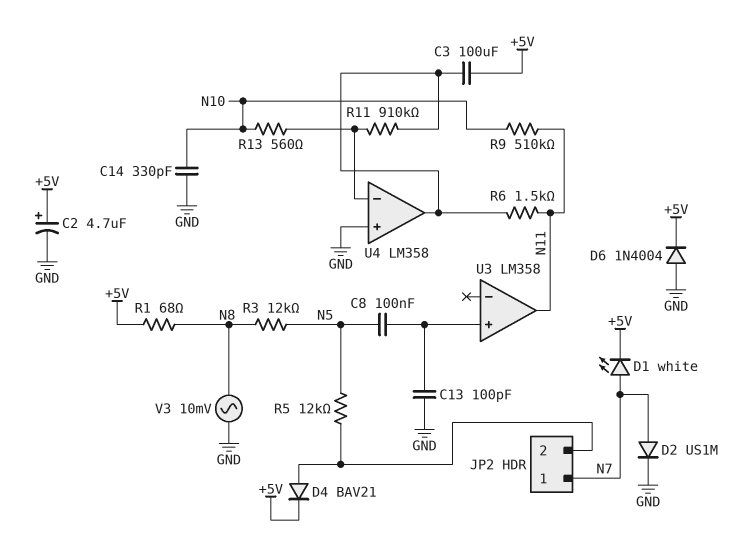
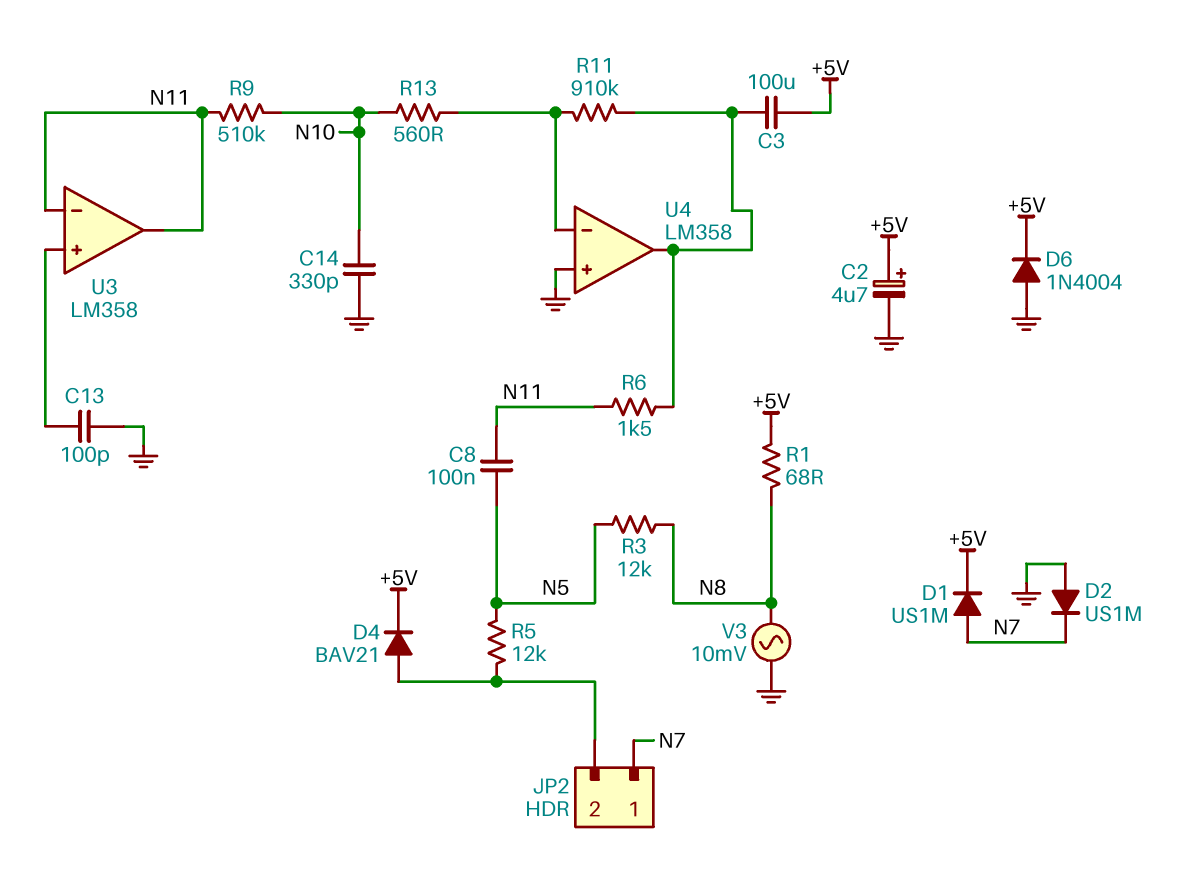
C8: 100nF (N5, U3/in+) -> 100nF (N5, N11)
D1: LED white (A N7, K +5V) -> diode US1M (A N7, K +5V)
D2: diode US1M (A N7, K GND) -> diode US1M (A GND, K N7)
U3 pin in-: none -> N11

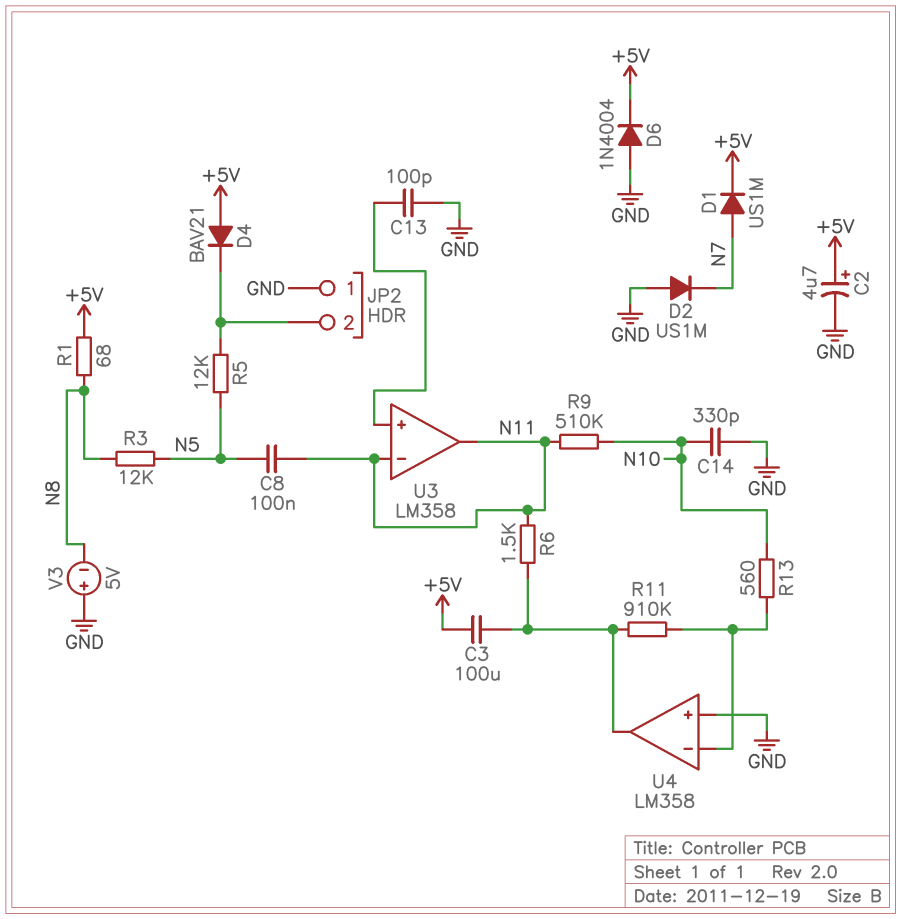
D4: diode BAV21 (A JP2/2, K +5V) -> diode BAV21 (A +5V, K JP2/2)
JP2 pin 1: N7 -> GND
V3: AC 10mV (GND, N8) -> 5V (plus GND, minus N8)

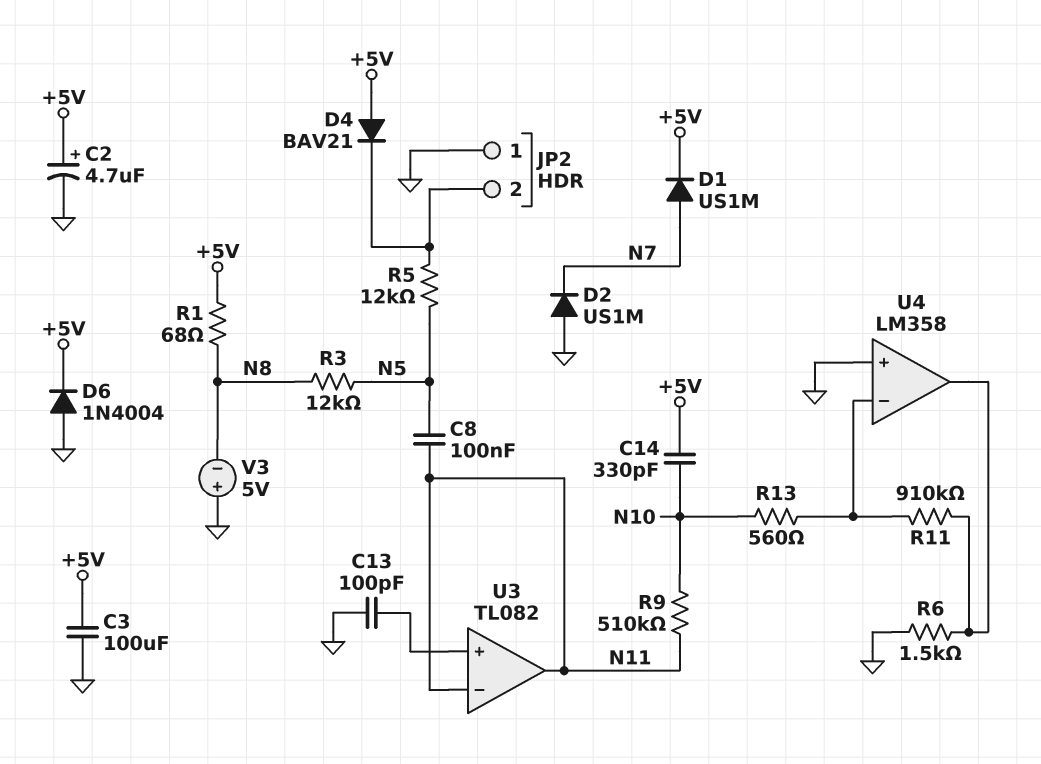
C3: 100uF (+5V, U4/out) -> 100uF (+5V, GND)
C14: 330pF (GND, N10) -> 330pF (+5V, N10)
R6: 1.5k (N11, U4/out) -> 1.5k (GND, U4/out)
U3: LM358 -> TL082

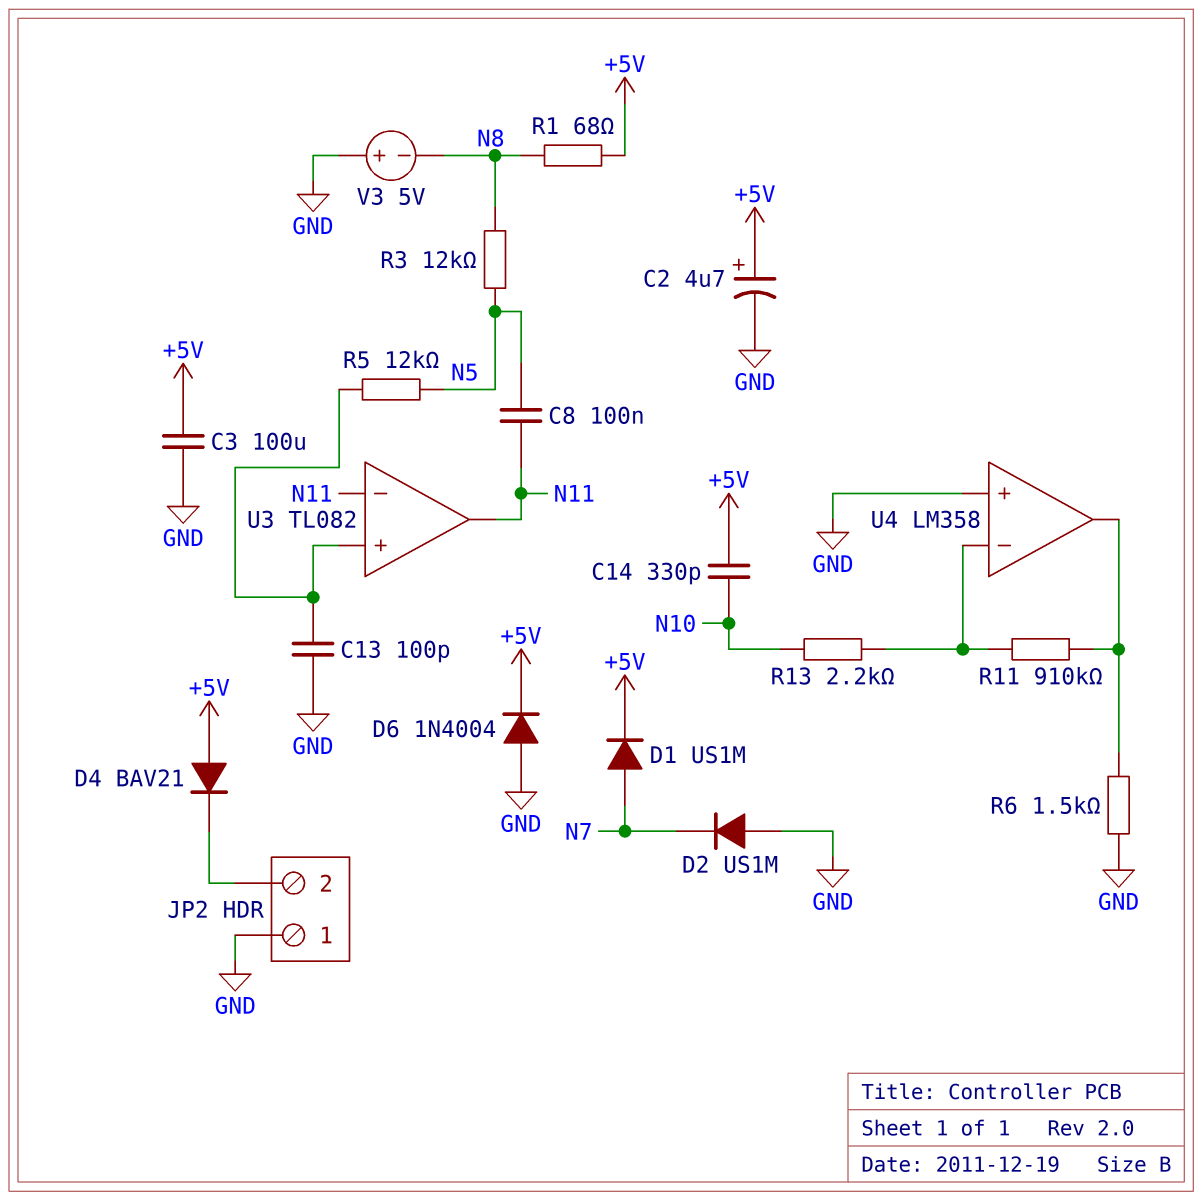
R5: 12k (JP2/2, N5) -> 12k (N5, U3/in+)
R9: 510k (N10, N11) -> none
R13: 560 (N10, U4/in-) -> 2.2k (N10, U4/in-)

